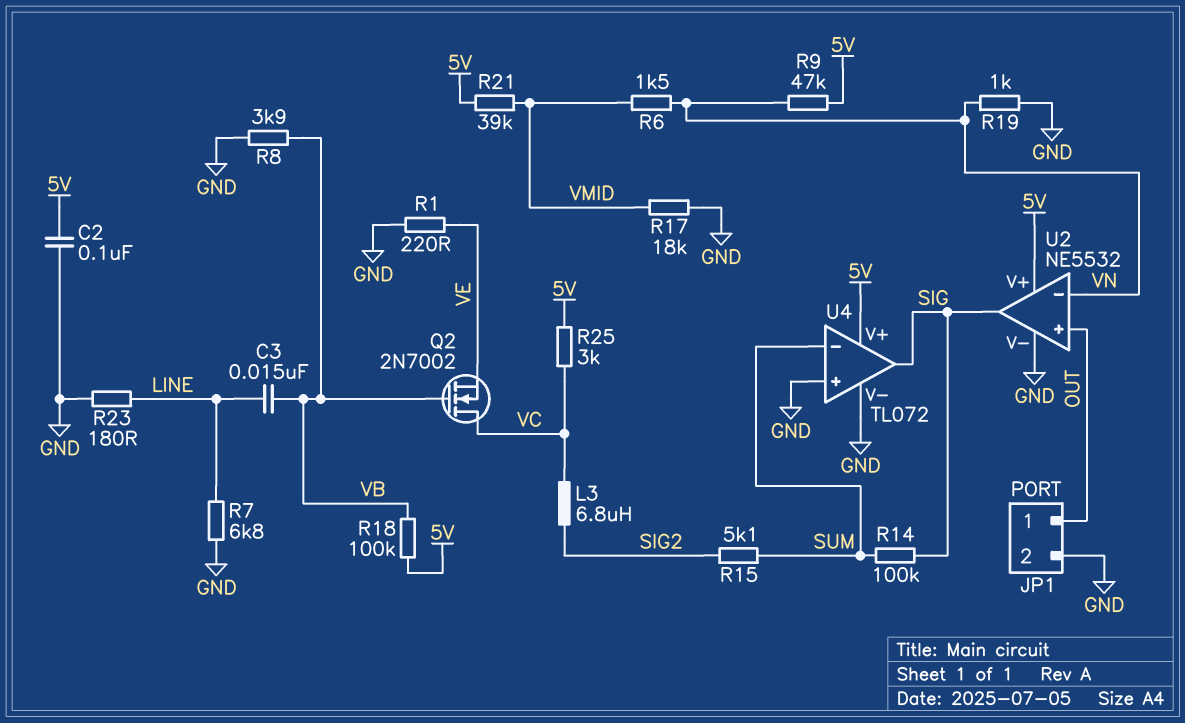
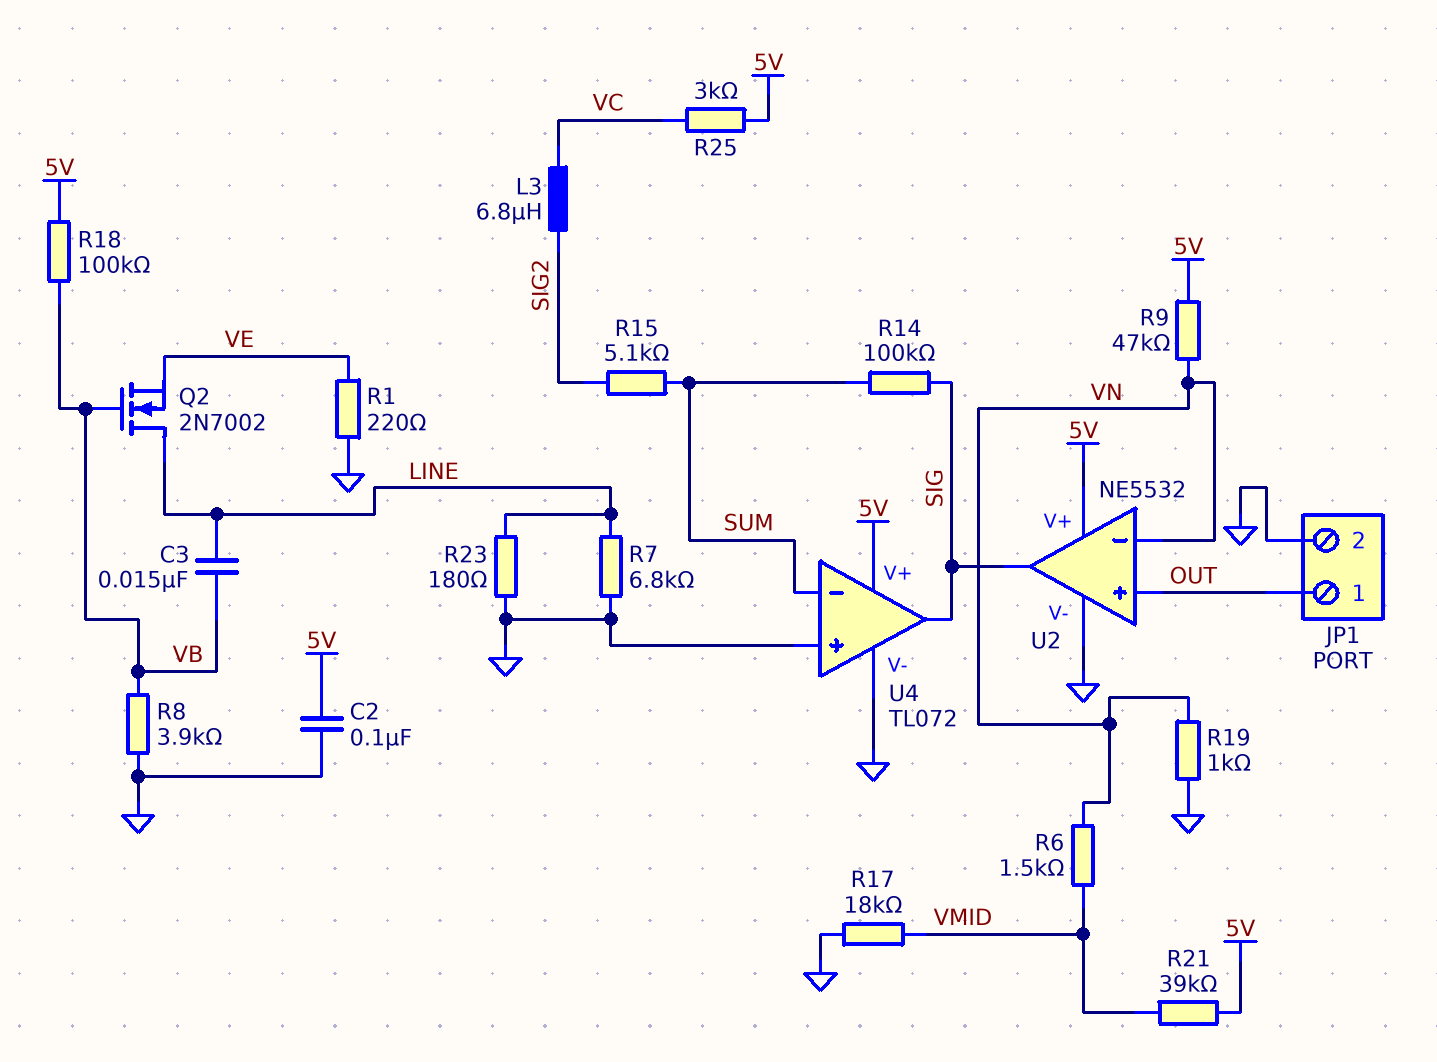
Q2: NMOS 2N7002 (G VB, D VC, S VE) -> NMOS 2N7002 (G VB, D LINE, S VE)

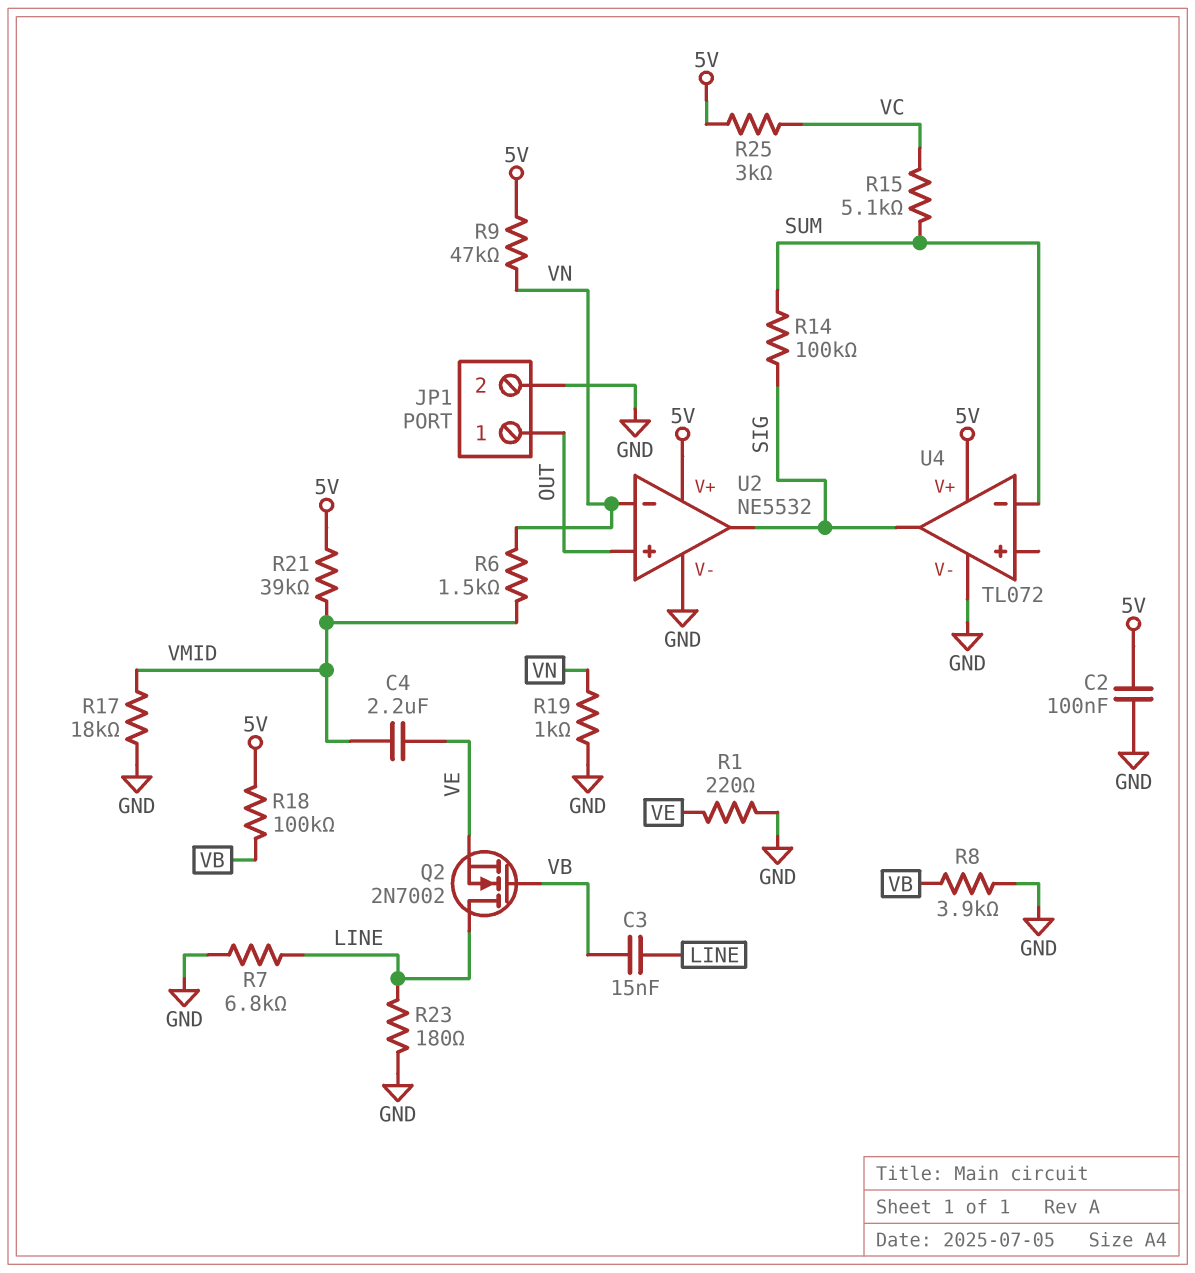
C4: none -> 2.2uF (VE, VMID)
L3: 6.8uH (SIG2, VC) -> none
R15: 5.1k (SIG2, SUM) -> 5.1k (SUM, VC)
U4 pin in+: GND -> none

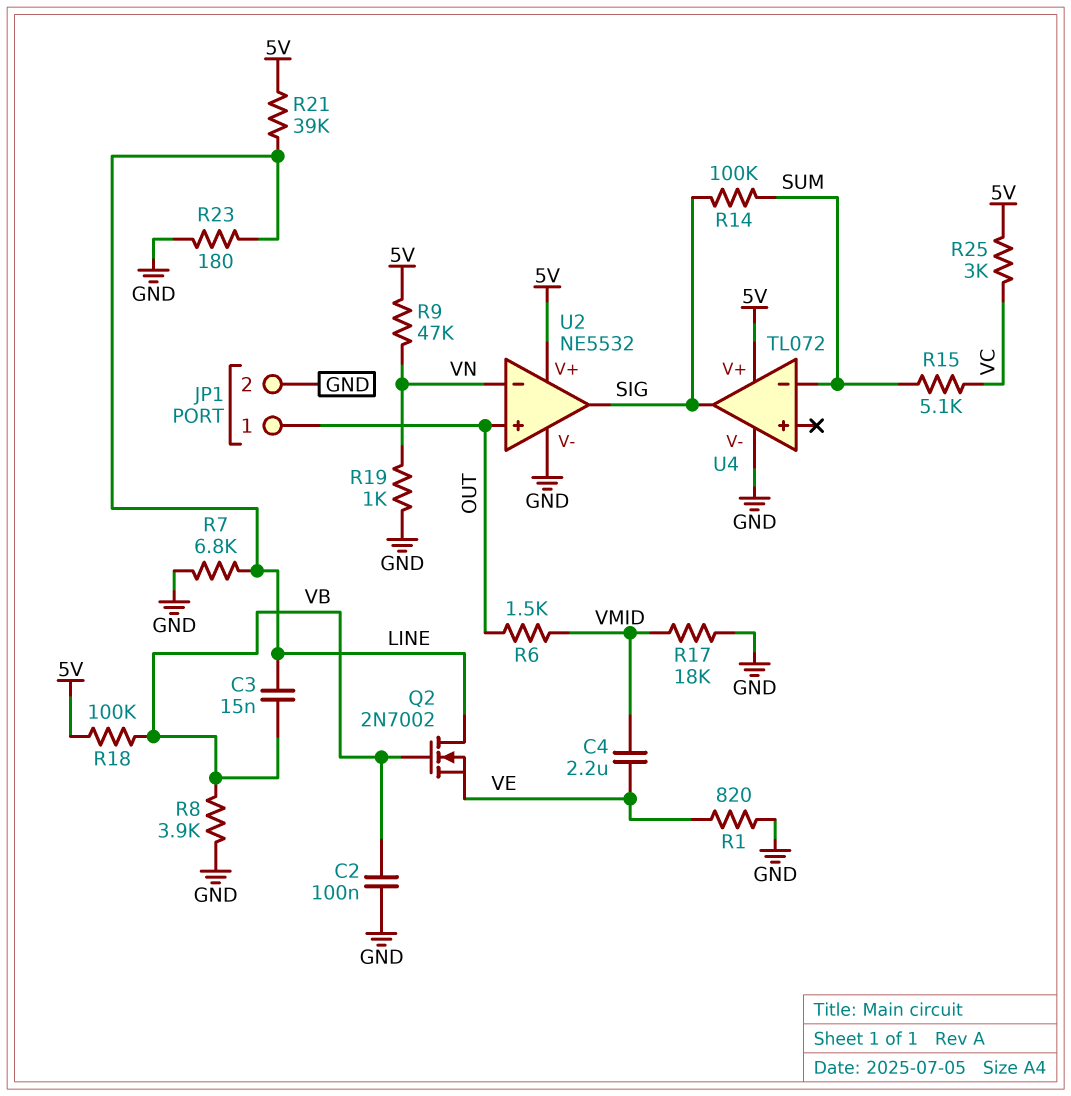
C2: 100nF (5V, GND) -> 100nF (GND, VB)
R1: 220 (GND, VE) -> 820 (GND, VE)
R6: 1.5k (VMID, VN) -> 1.5k (OUT, VMID)
R21: 39k (5V, VMID) -> 39k (5V, LINE)

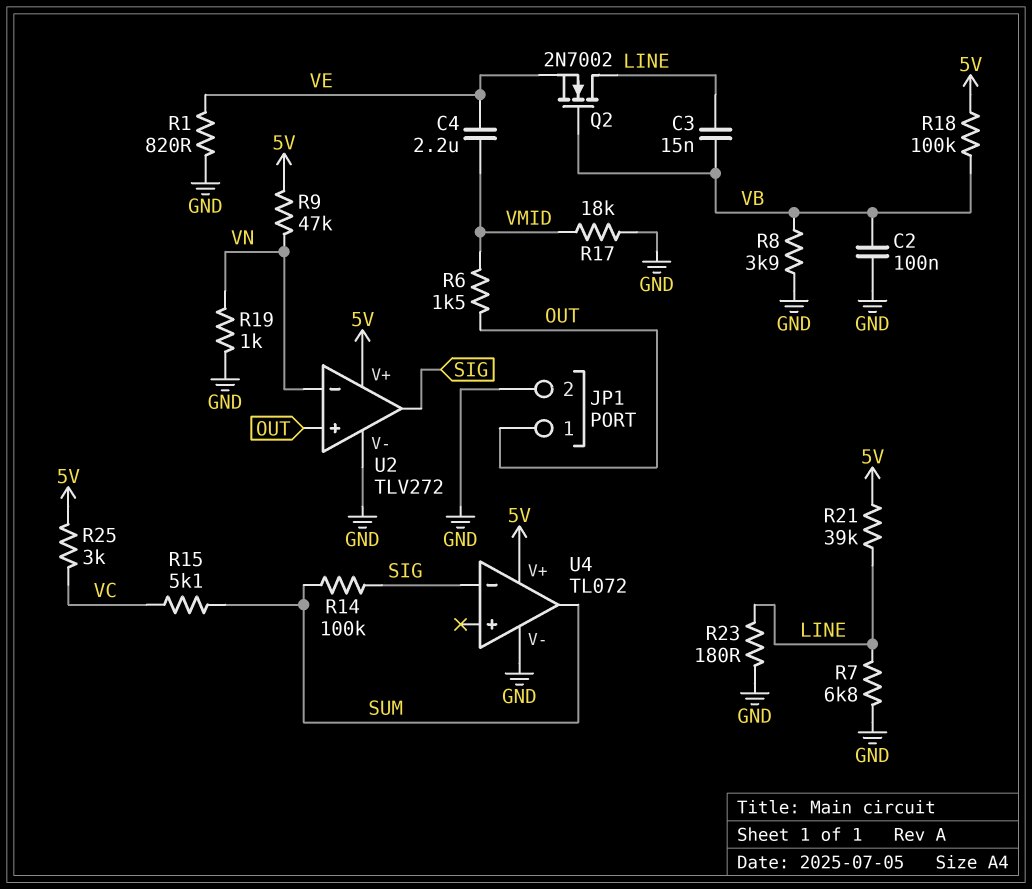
U2: NE5532 -> TLV272
U4 pin in-: SUM -> SIG
U4 pin out: SIG -> SUM

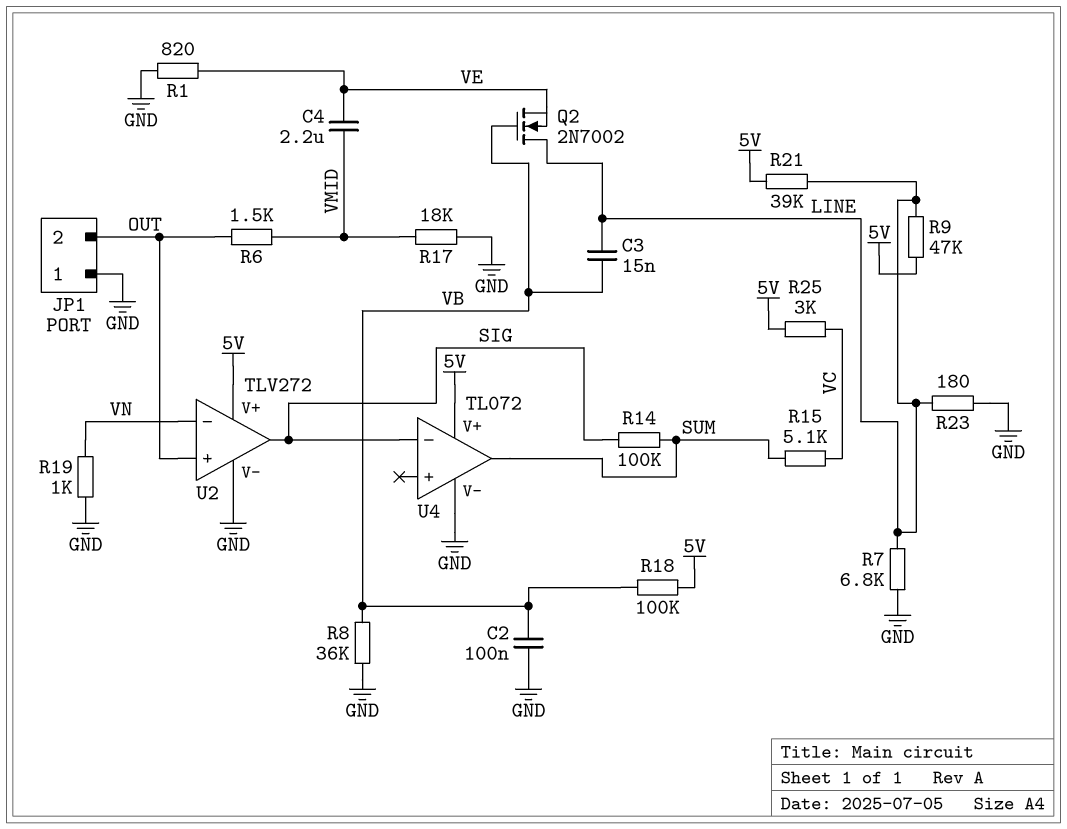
JP1 pin 1: OUT -> GND
JP1 pin 2: GND -> OUT
R8: 3.9k (GND, VB) -> 36k (GND, VB)
R9: 47k (5V, VN) -> 47k (5V, LINE)

